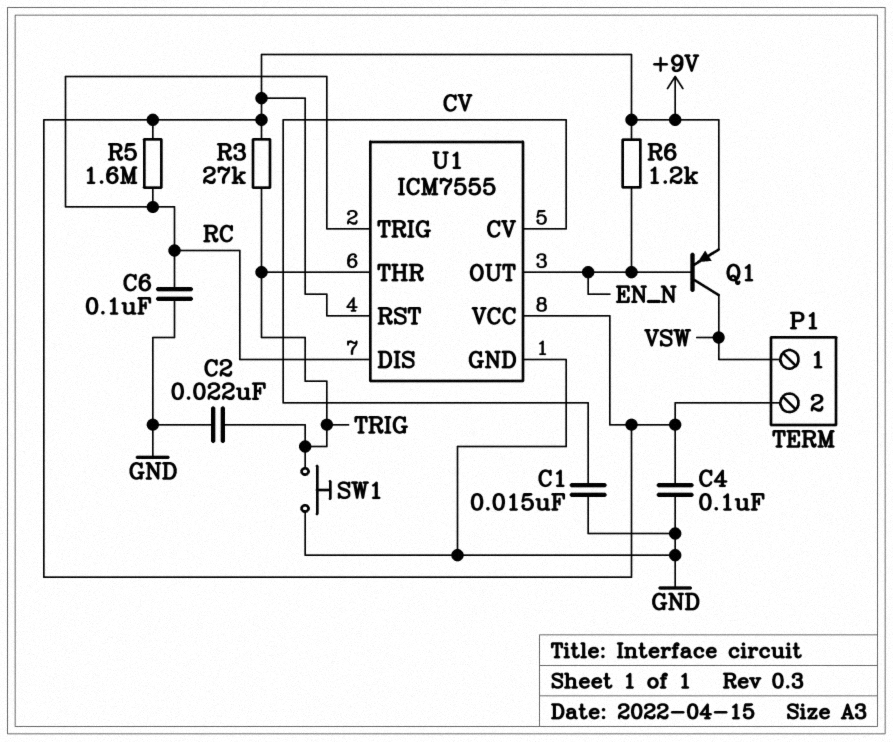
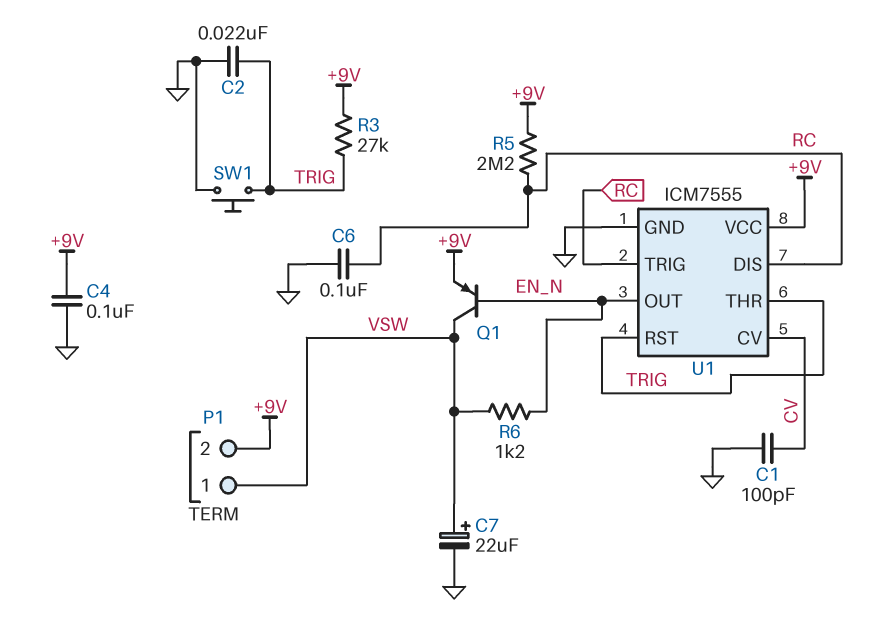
C1: 15nF (CV, GND) -> 100pF (CV, GND)
C7: none -> 22uF (plus VSW, minus GND)
R5: 1.6M (+9V, RC) -> 2.2M (+9V, RC)
R6: 1.2k (+9V, EN_N) -> 1.2k (EN_N, VSW)
U1 pin RST: +9V -> TRIG

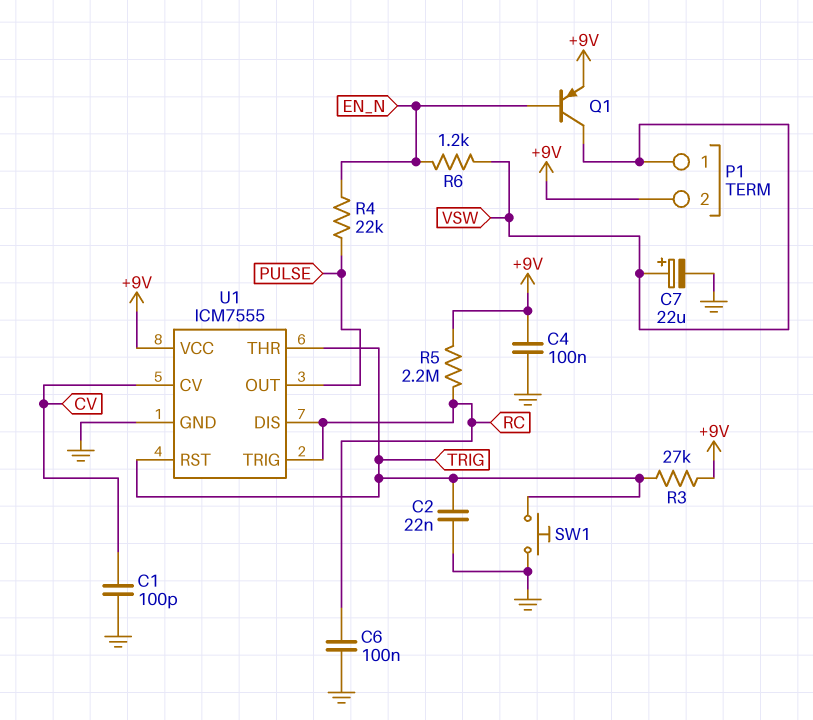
R4: none -> 22k (EN_N, PULSE)
U1 pin OUT: EN_N -> PULSE

